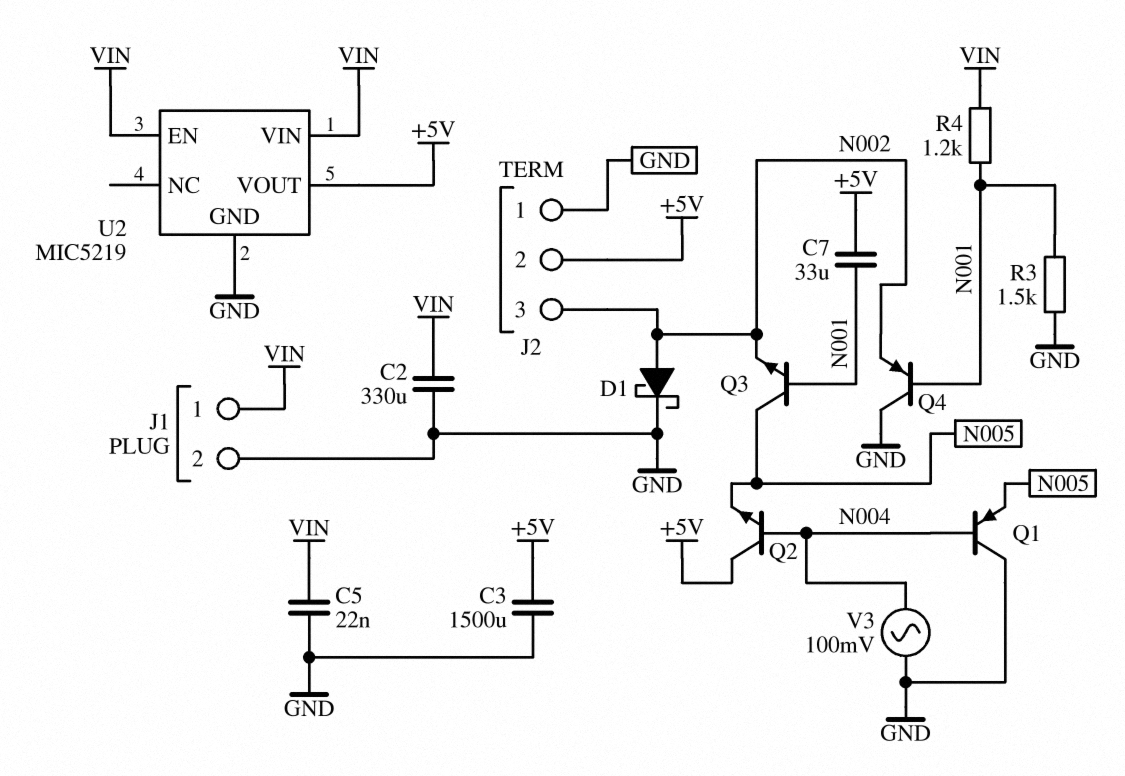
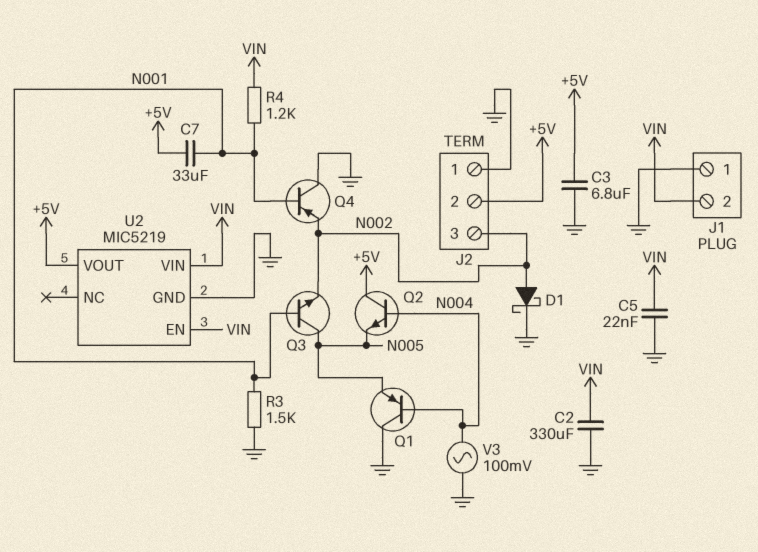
C3: 1500uF (+5V, GND) -> 6.8uF (+5V, GND)
J1 pin 1: VIN -> GND
J1 pin 2: GND -> VIN

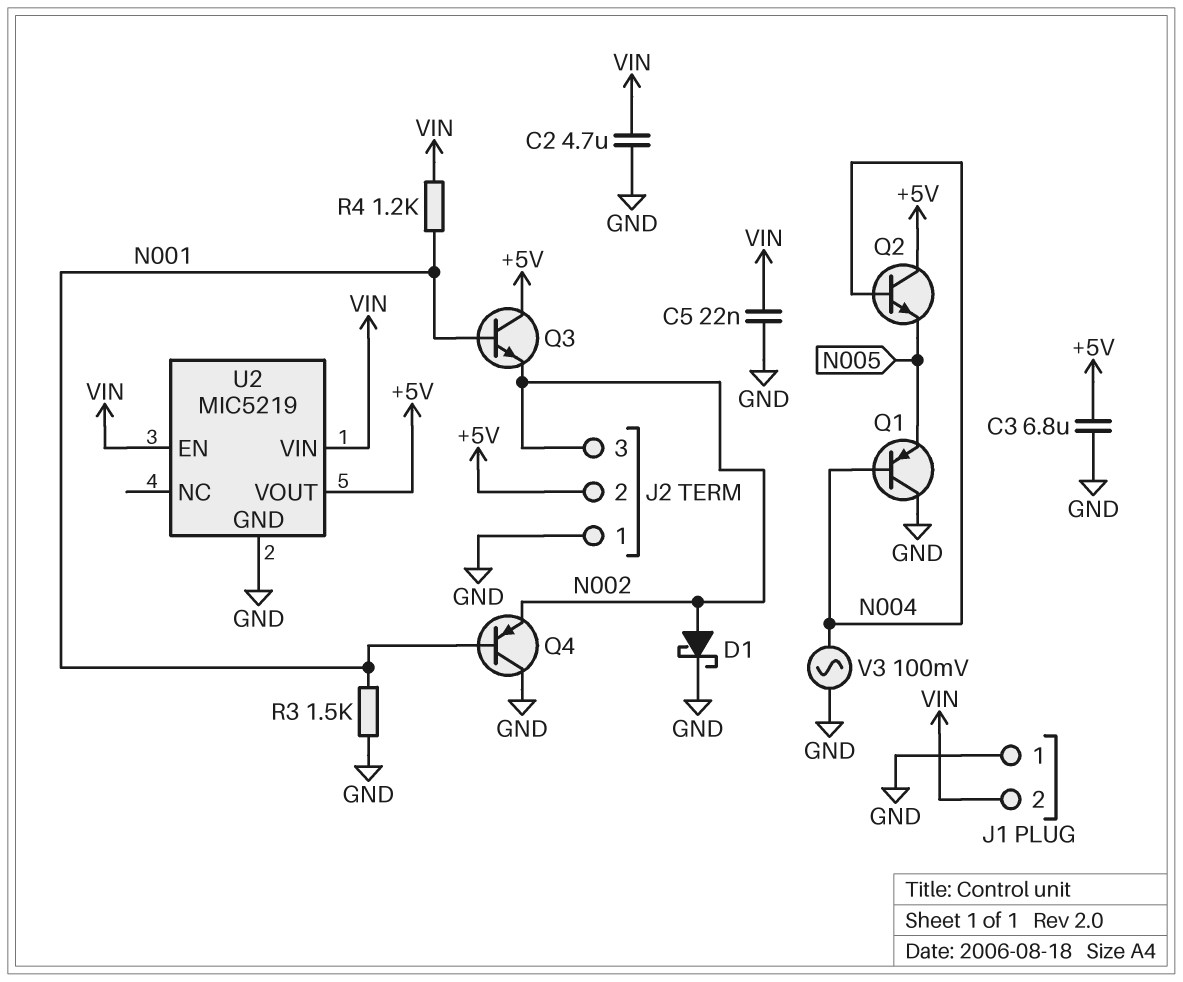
C2: 330uF (GND, VIN) -> 4.7uF (GND, VIN)
C7: 33uF (+5V, N001) -> none
Q3: NPN (B N001, C N005, E N002) -> NPN (B N001, C +5V, E N002)

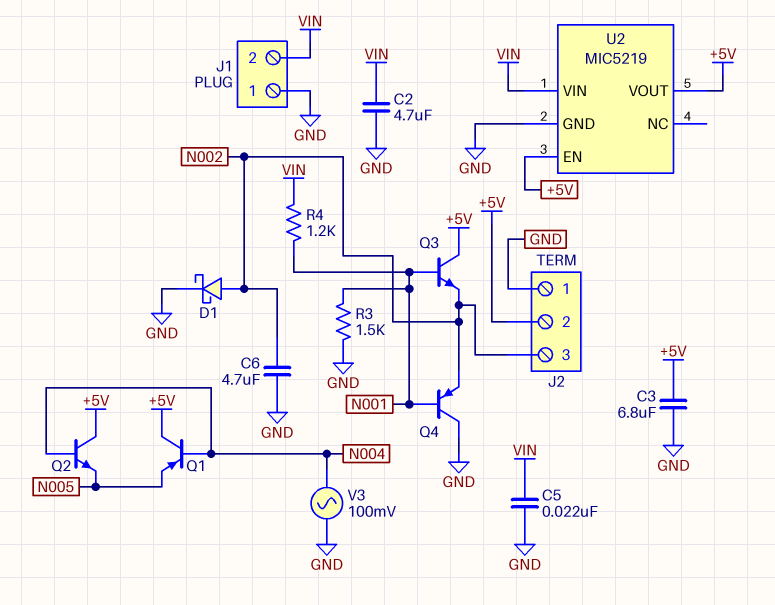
C6: none -> 4.7uF (GND, N002)
Q1: PNP (B N004, C GND, E N005) -> PNP (B N004, C +5V, E N005)
U2 pin EN: VIN -> +5V

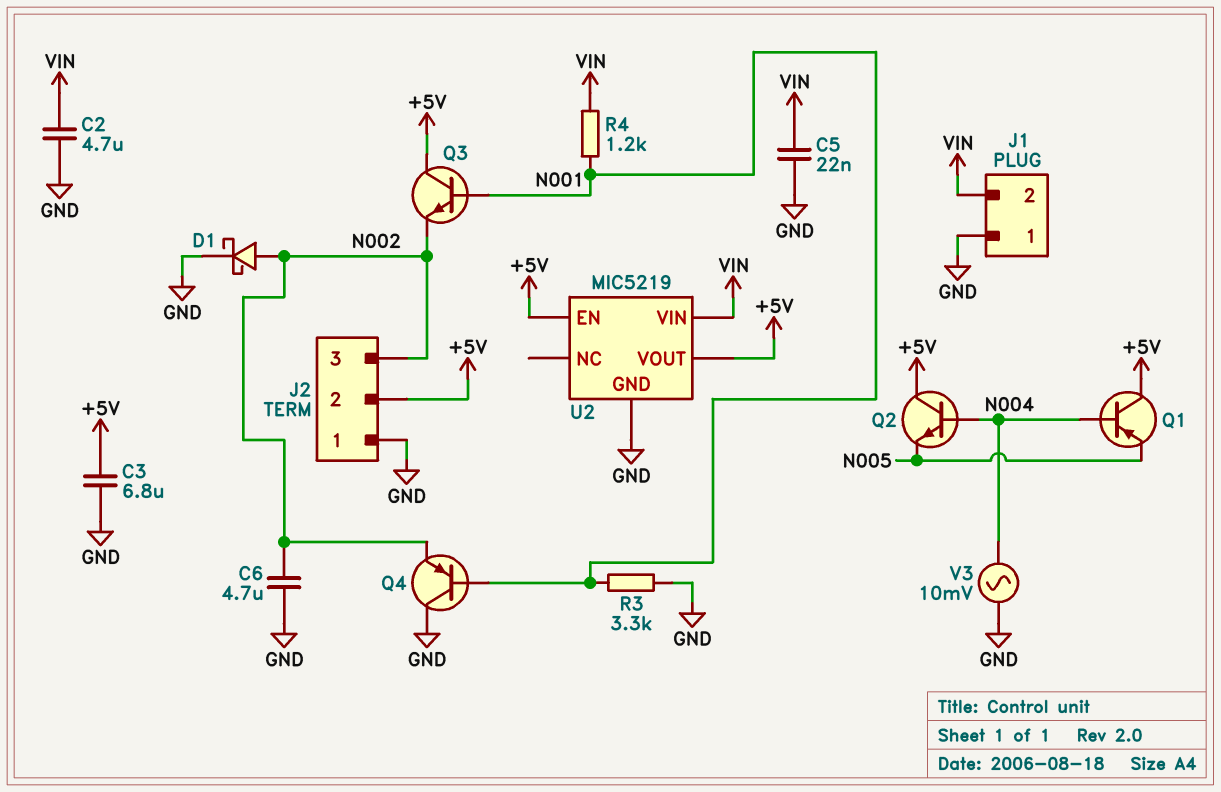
R3: 1.5k (GND, N001) -> 3.3k (GND, N001)
V3: AC 100mV (GND, N004) -> AC 10mV (GND, N004)

